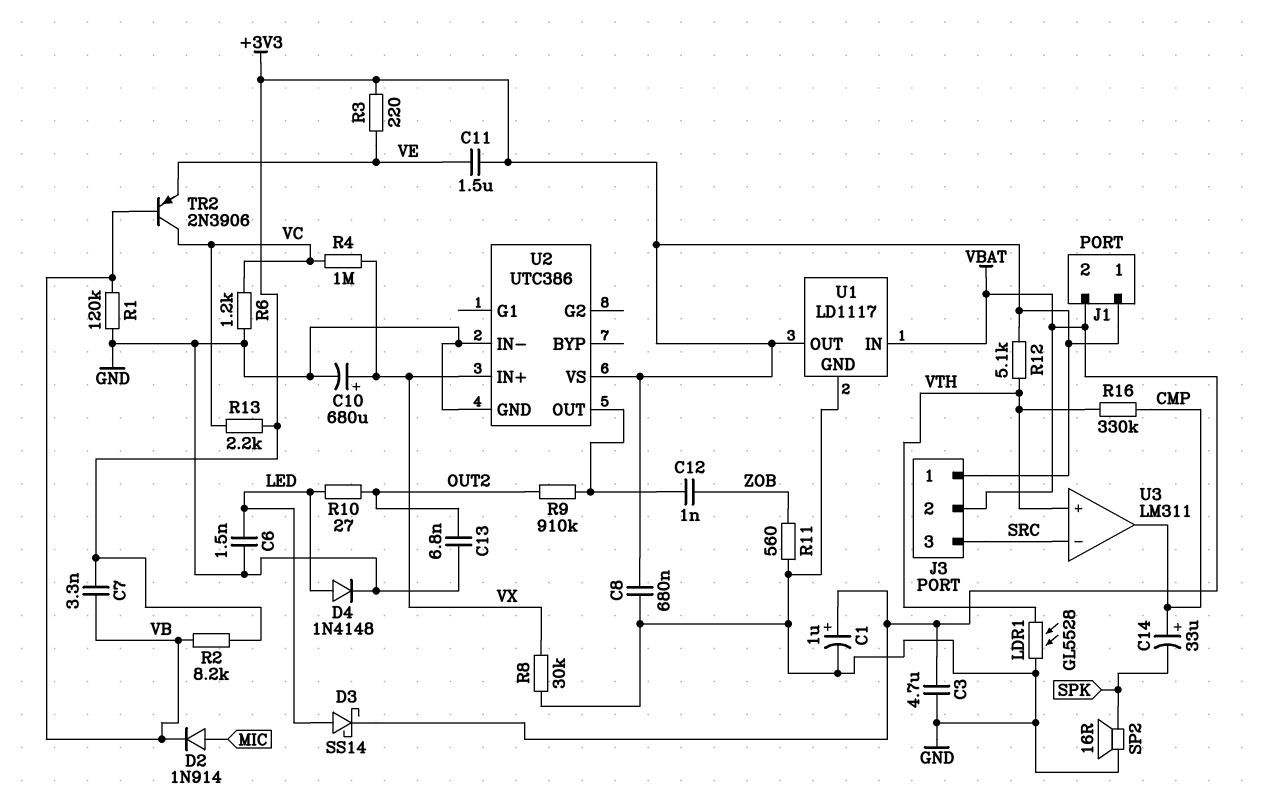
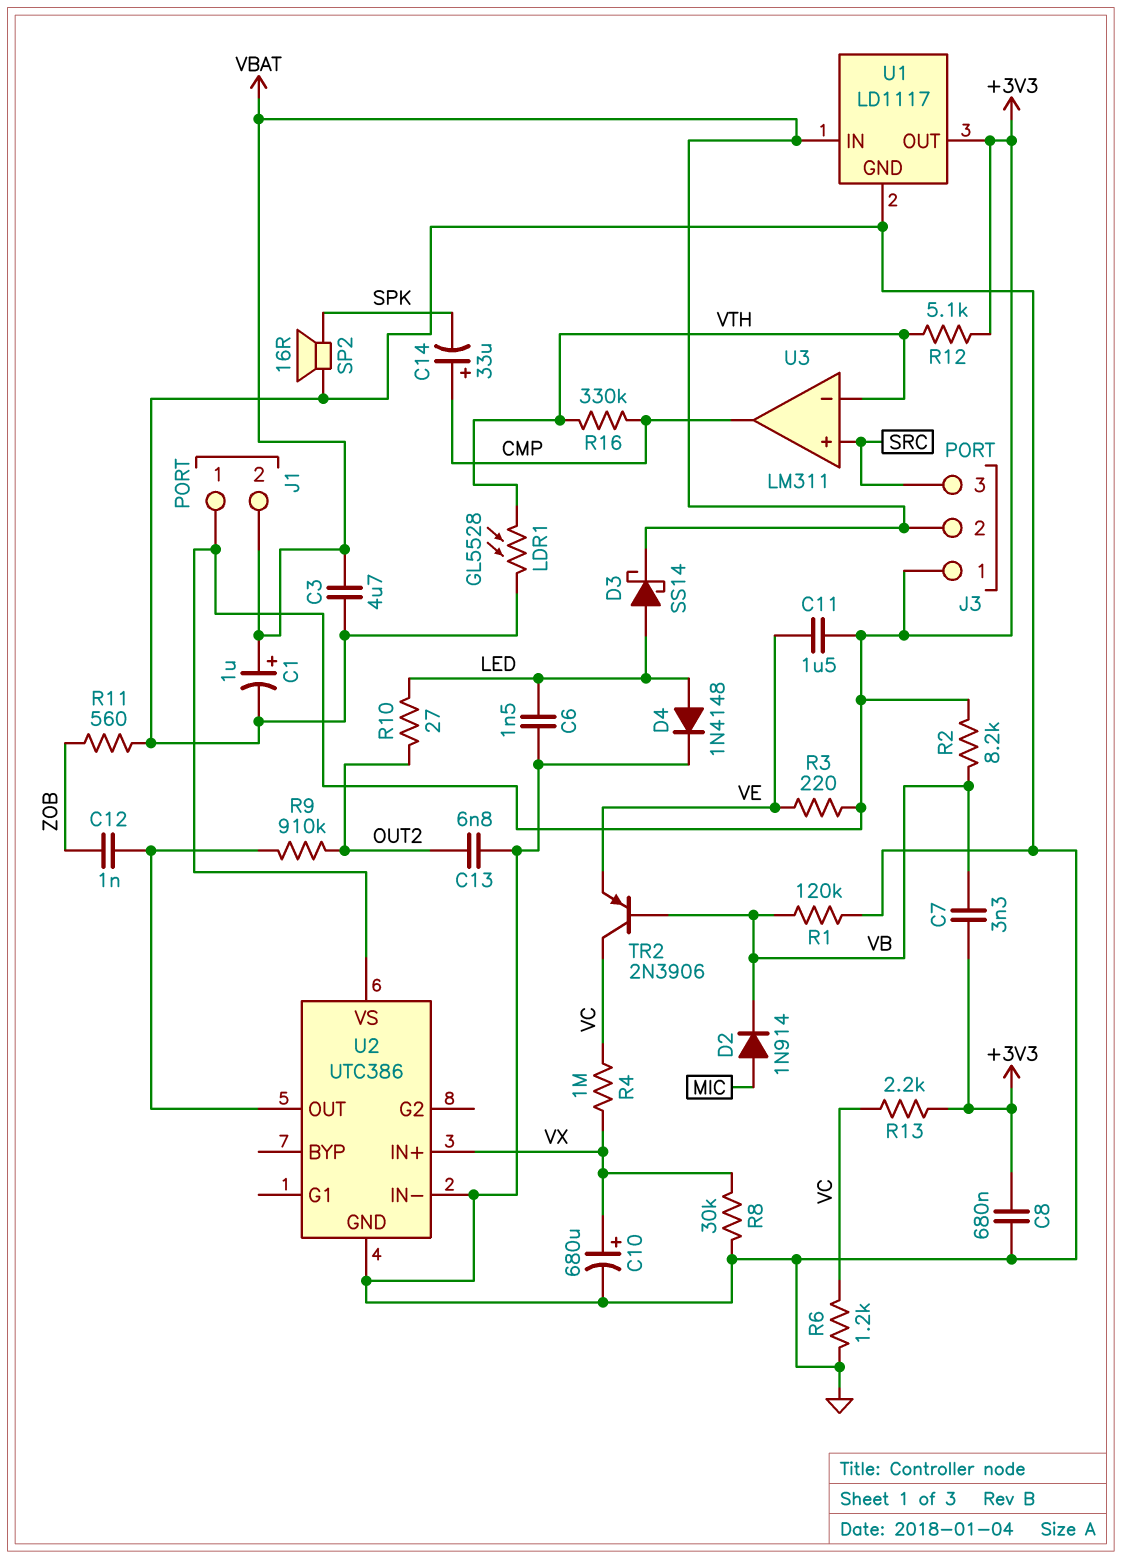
U3 pin in+: VTH -> SRC
U3 pin in-: SRC -> VTH

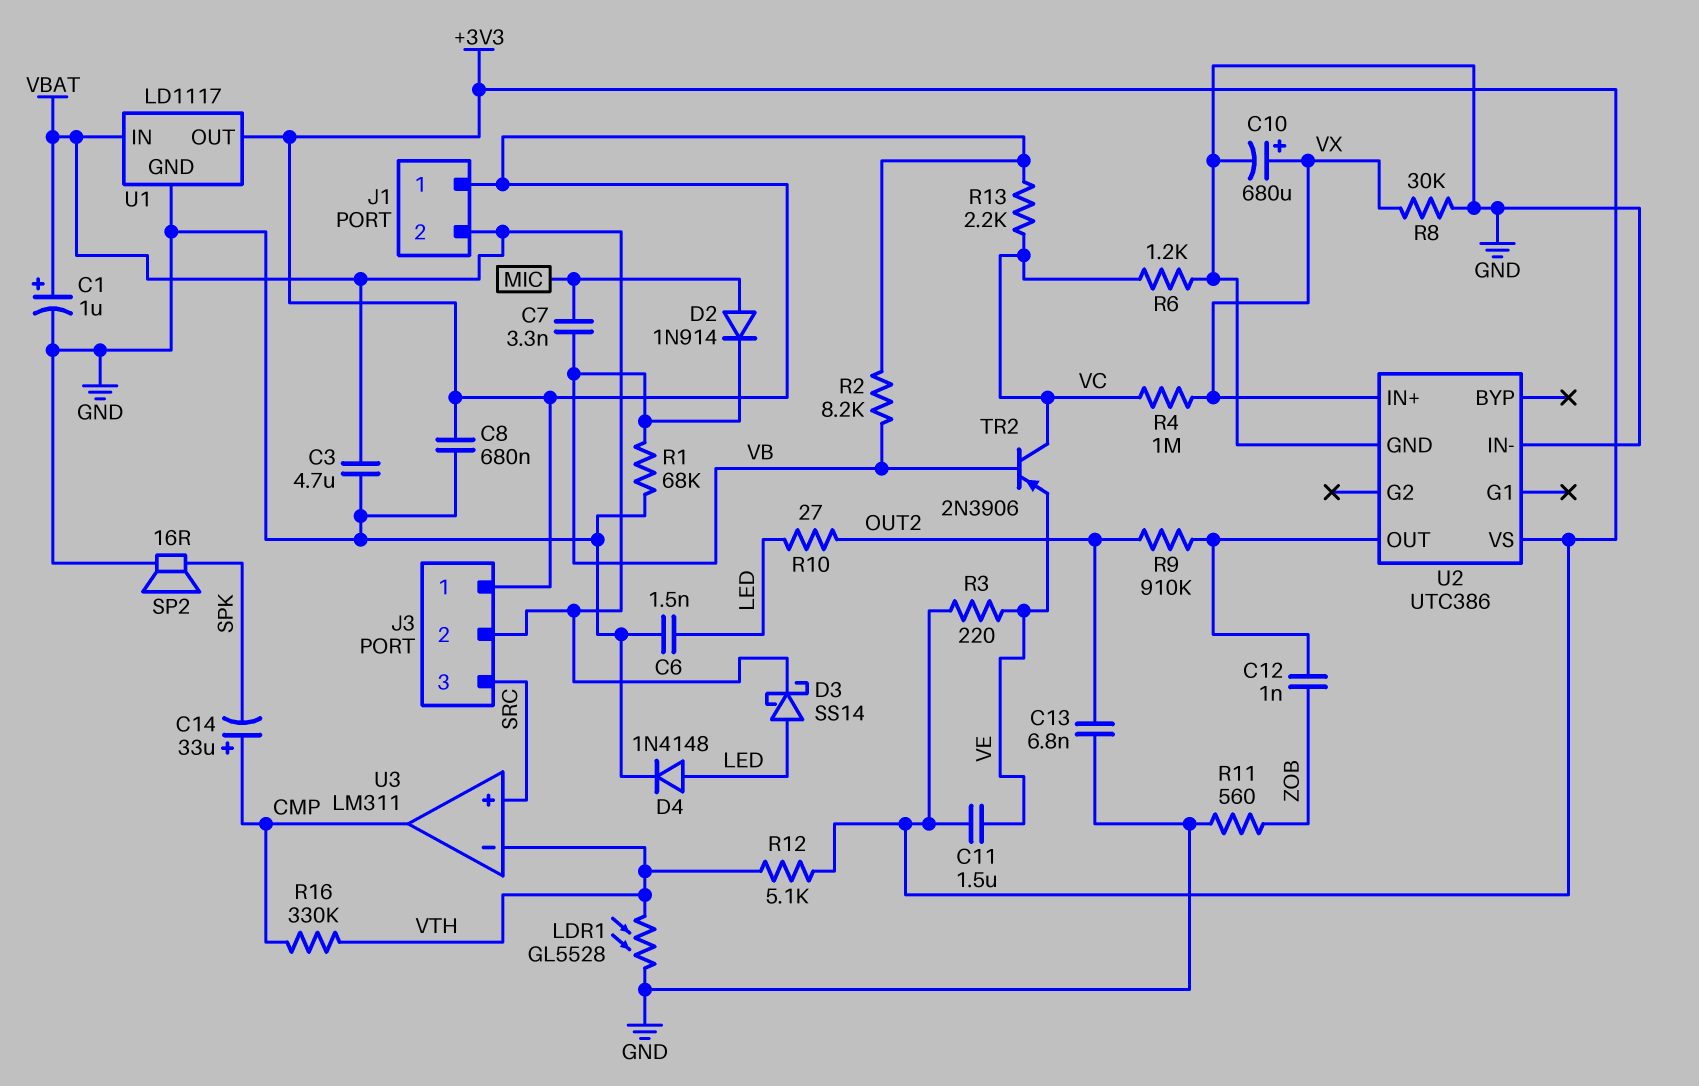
C7: 3.3nF (+3V3, VB) -> 3.3nF (MIC, VB)
R1: 120k (GND, VB) -> 68k (GND, VB)

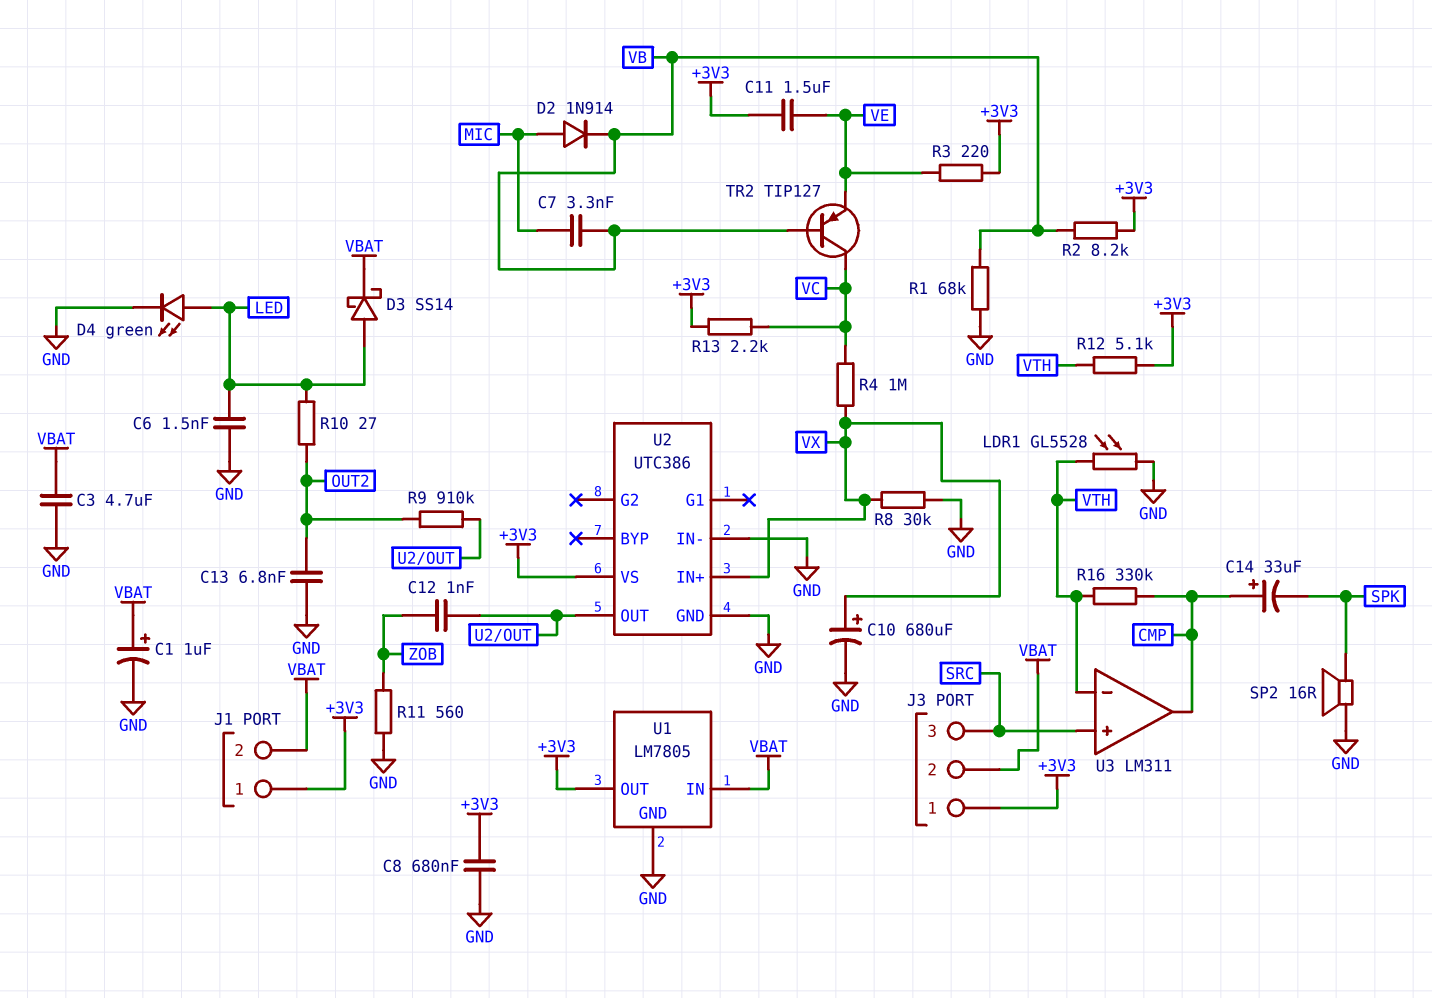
D4: diode 1N4148 (A LED, K GND) -> LED green (A LED, K GND)
R6: 1.2k (GND, VC) -> none
TR2: PNP 2N3906 (B VB, C VC, E VE) -> PNP TIP127 (B VB, C VC, E VE)
U1: LD1117 -> LM7805

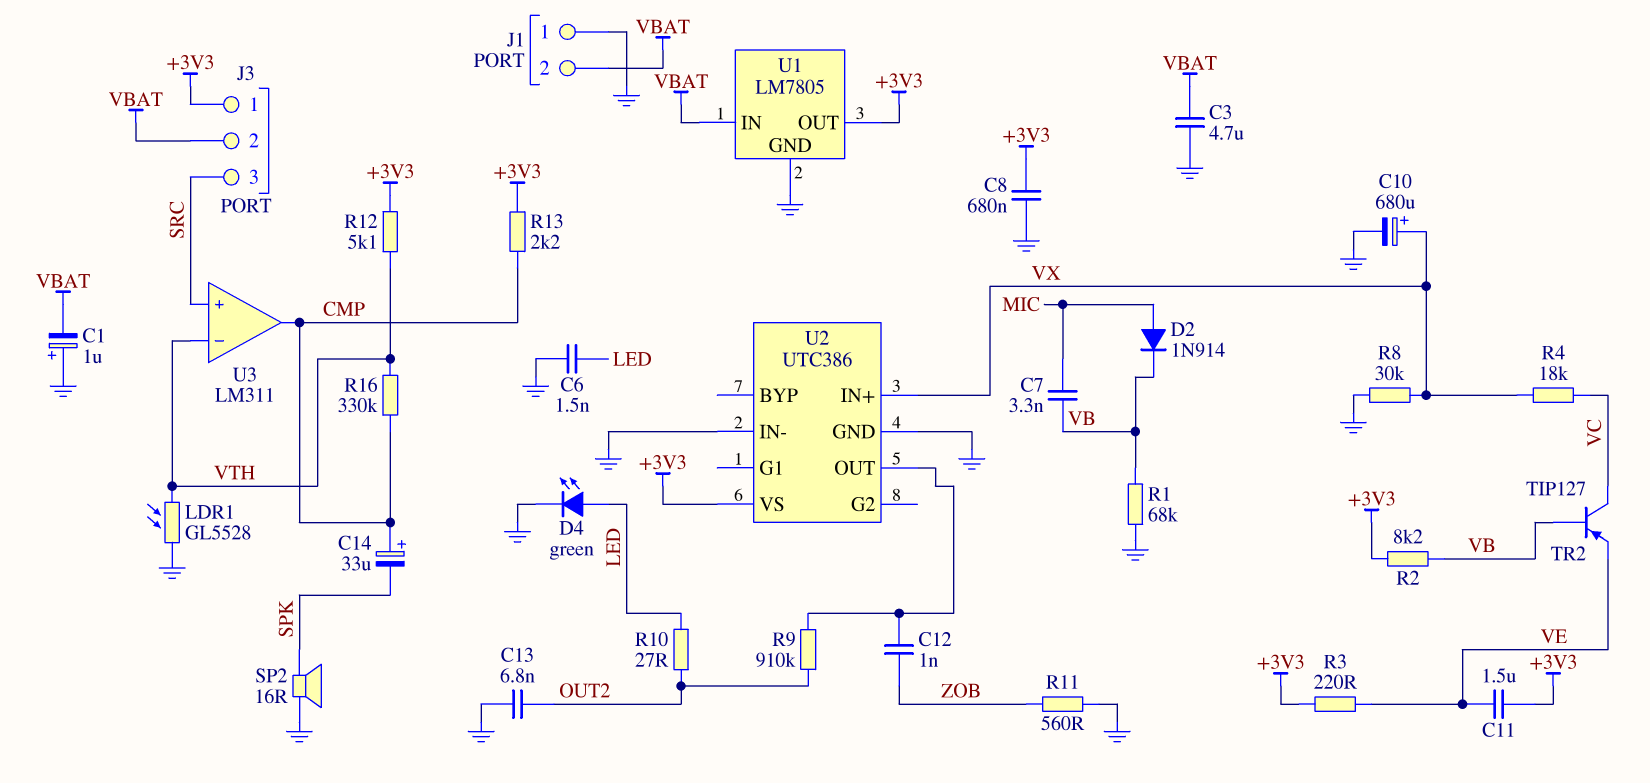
C1: 1uF (plus VBAT, minus GND) -> 1uF (plus GND, minus VBAT)
D3: schottky SS14 (A LED, K VBAT) -> none
J1 pin 1: +3V3 -> GND
R4: 1M (VC, VX) -> 18k (VC, VX)
R13: 2.2k (+3V3, VC) -> 2.2k (+3V3, CMP)

